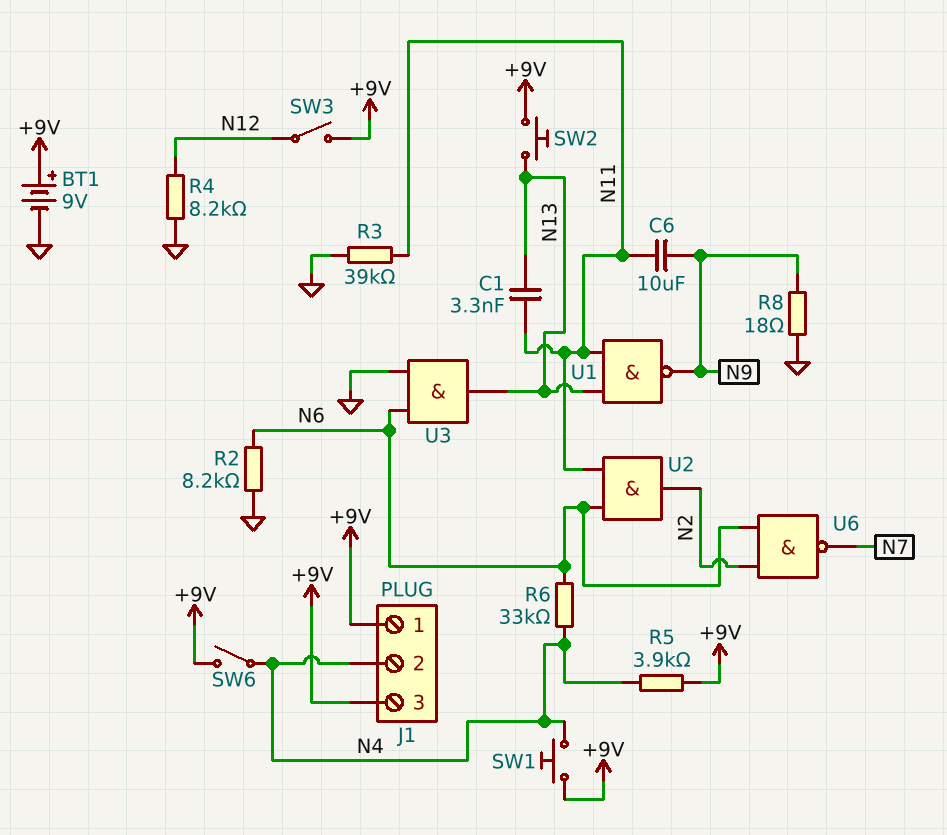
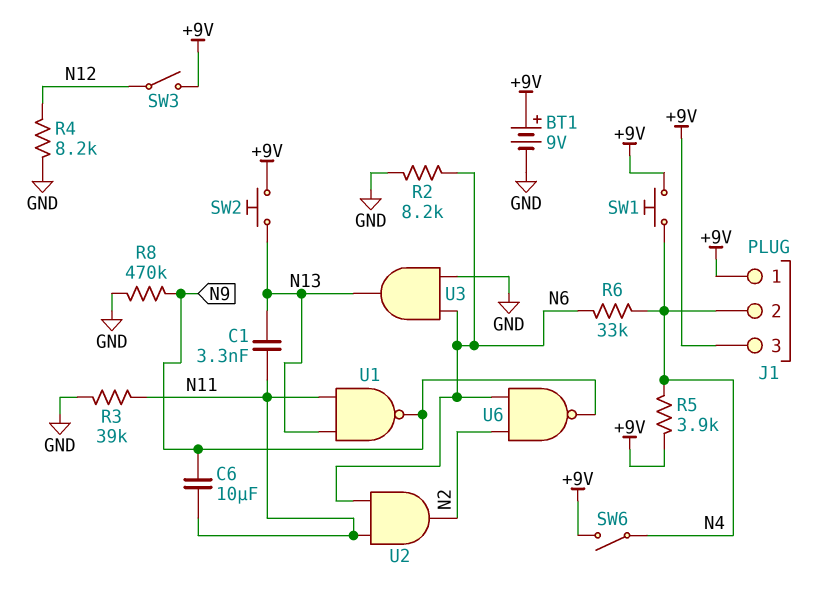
R8: 18 (GND, N9) -> 470k (GND, N9)
U6: NAND (in N2, in N6, out N7) -> NAND (in N2, in N6, out N9)

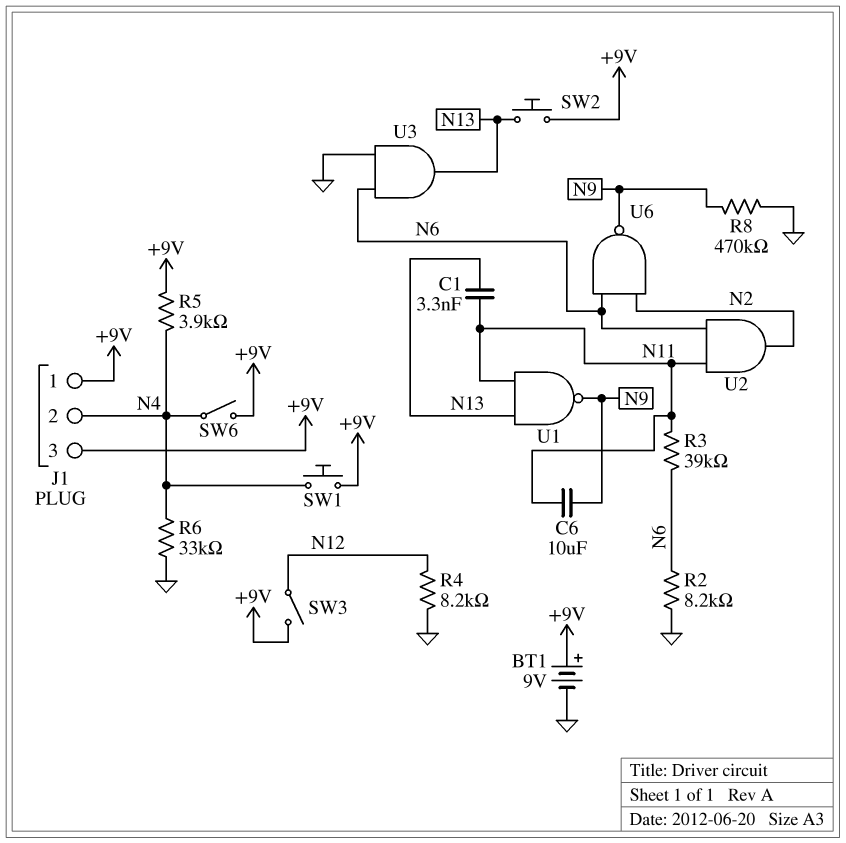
R3: 39k (GND, N11) -> 39k (N6, N11)
R6: 33k (N4, N6) -> 33k (GND, N4)

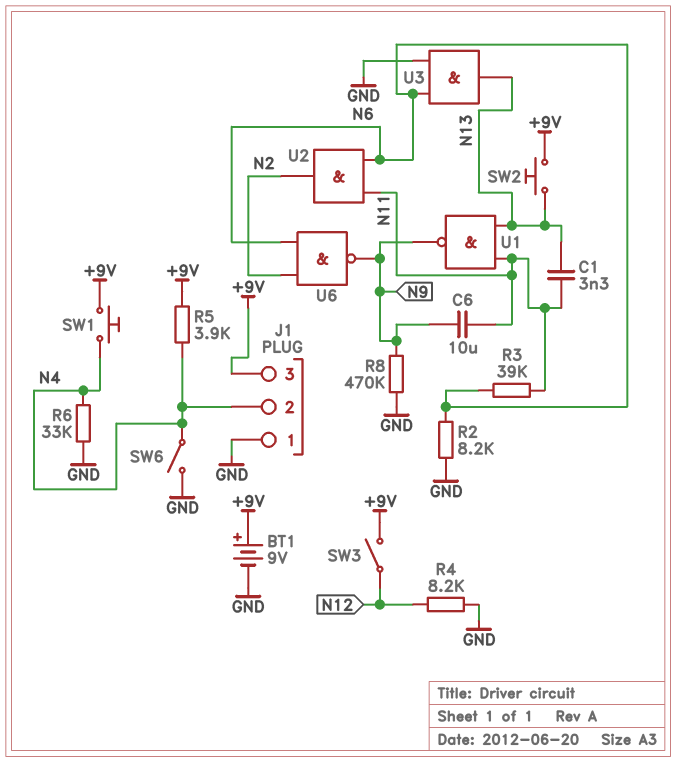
J1 pin 1: +9V -> GND
SW6: switch (+9V, N4) -> switch (GND, N4)

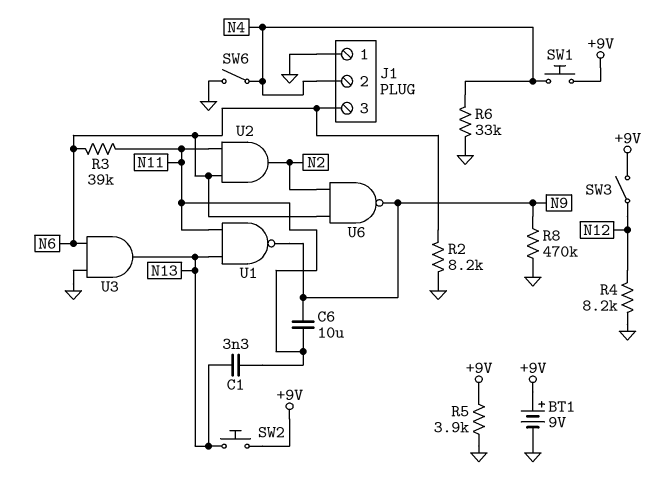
J1 pin 3: +9V -> N6
R5: 3.9k (+9V, N4) -> 3.9k (+9V, GND)

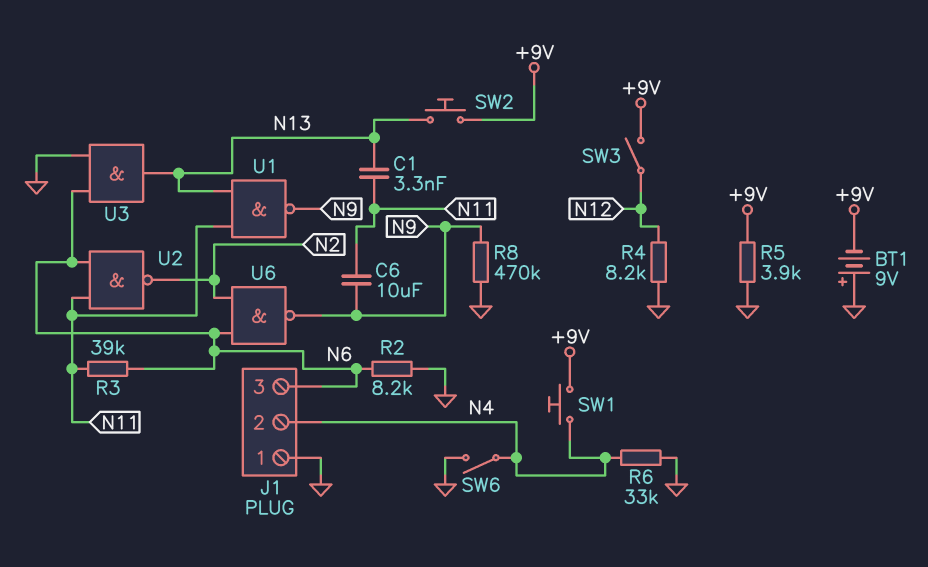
BT1: 9V (plus +9V, minus GND) -> 9V (plus GND, minus +9V)
U2: AND (in N6, in N11, out N2) -> NAND (in N6, in N11, out N2)

